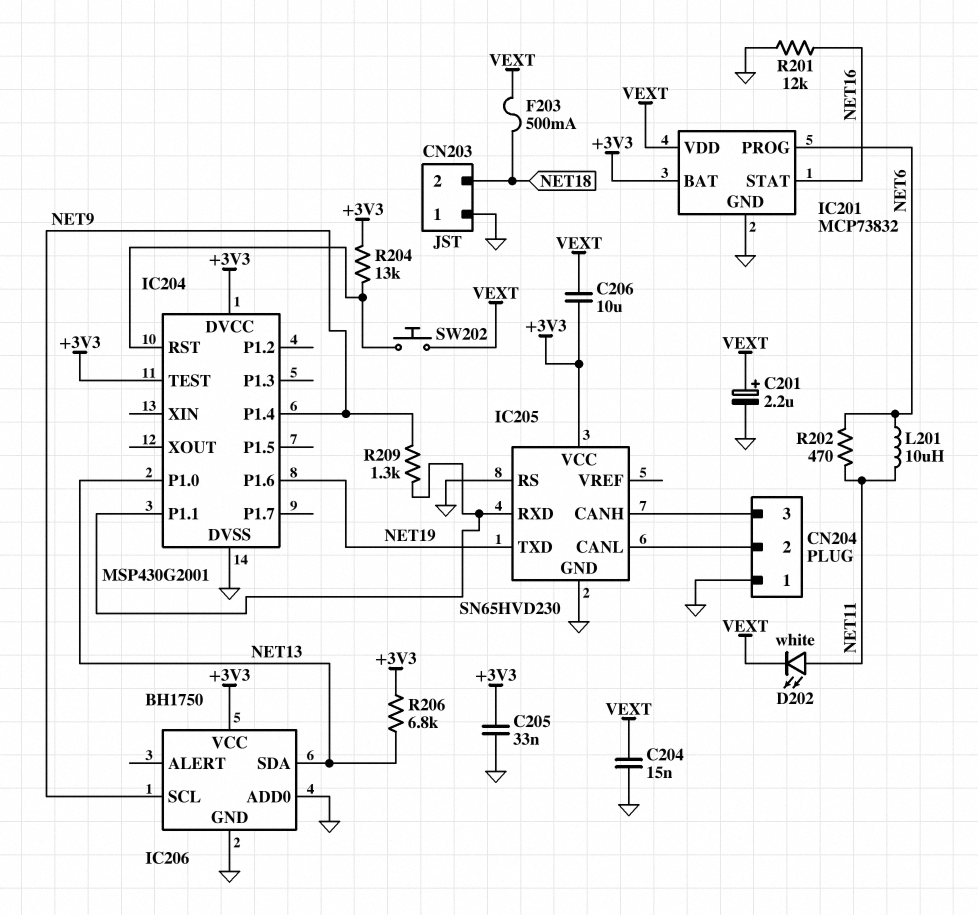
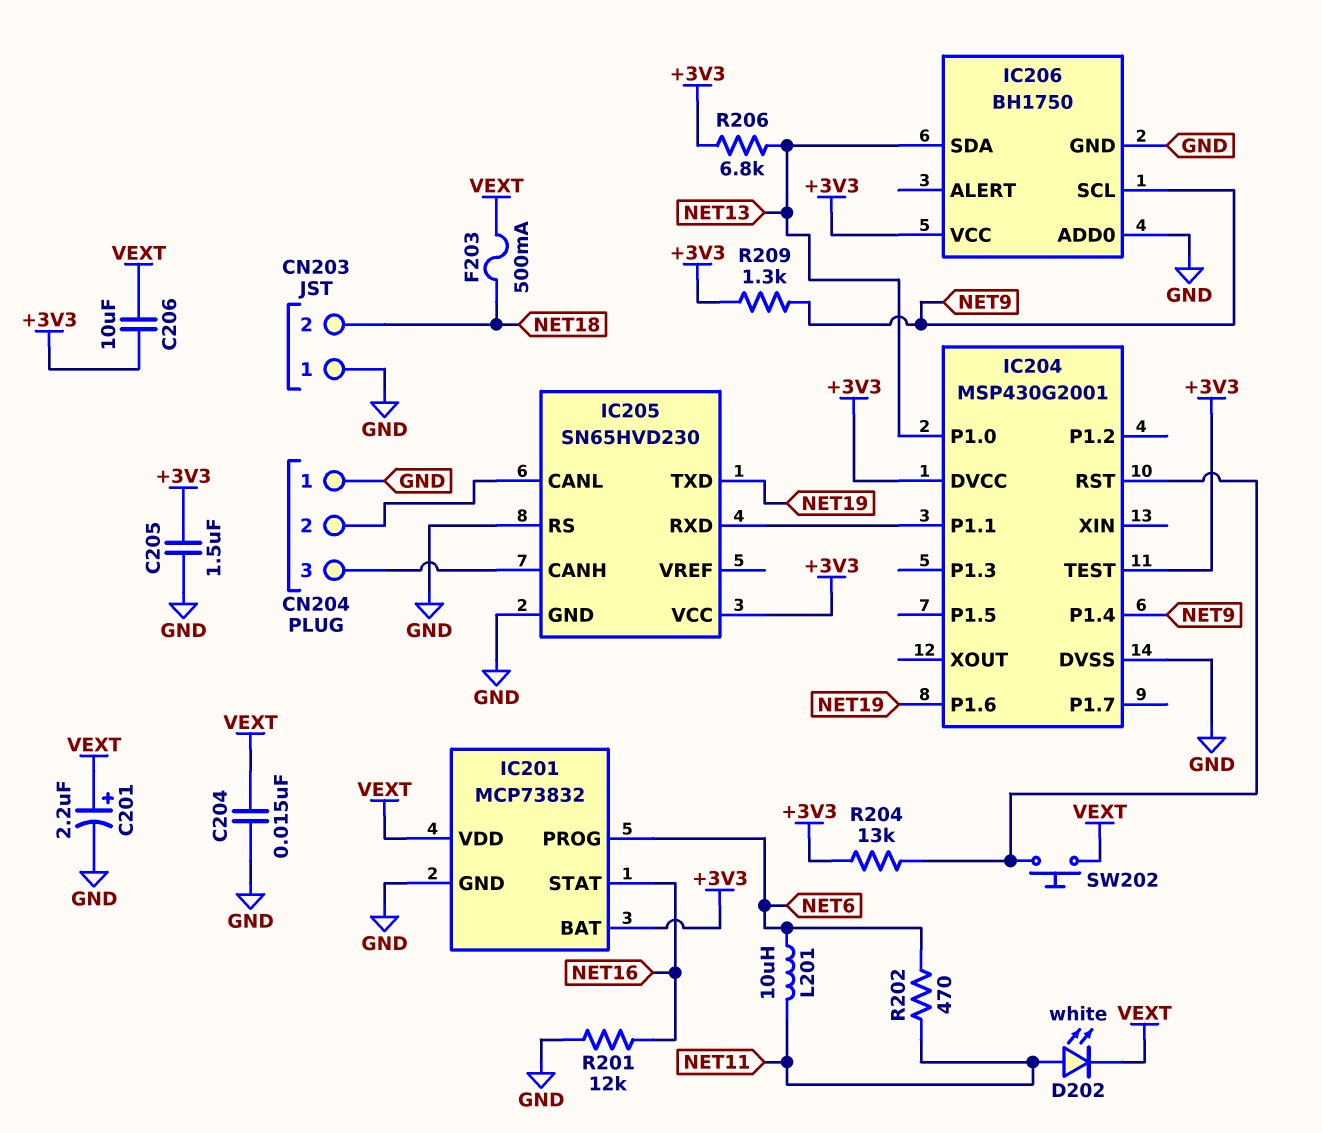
C205: 33nF (+3V3, GND) -> 1.5uF (+3V3, GND)
R209: 1.3k (IC204/P1.1, NET9) -> 1.3k (+3V3, NET9)

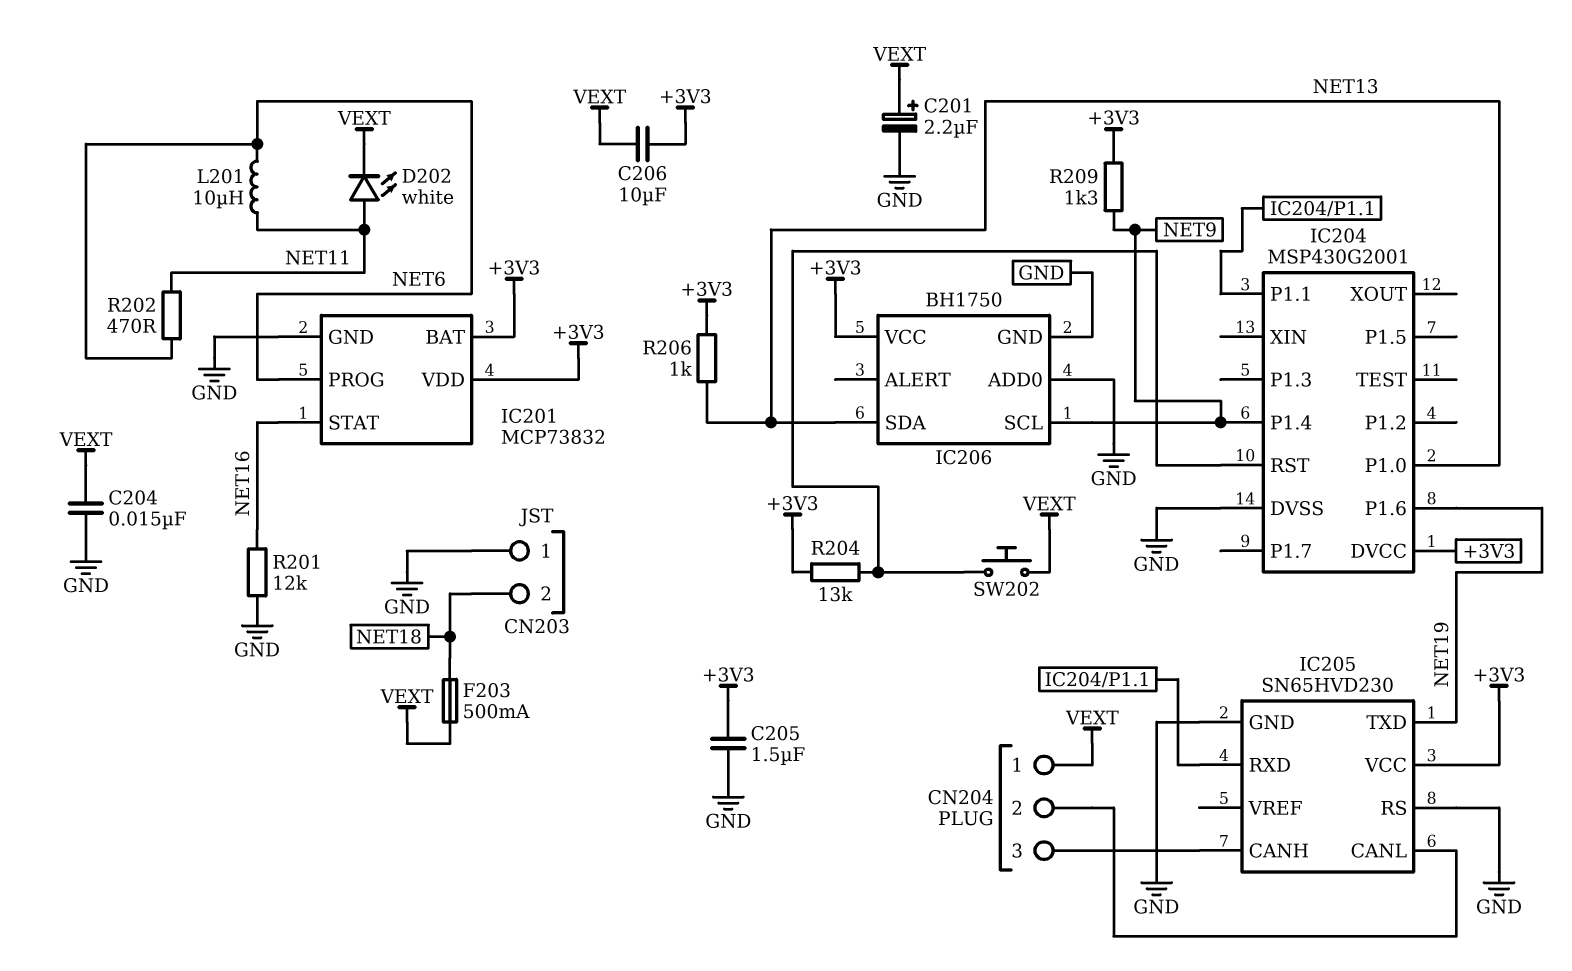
CN204 pin 1: GND -> VEXT
IC201 pin VDD: VEXT -> +3V3
IC204 pin TEST: +3V3 -> none
R206: 6.8k (+3V3, NET13) -> 1k (+3V3, NET13)

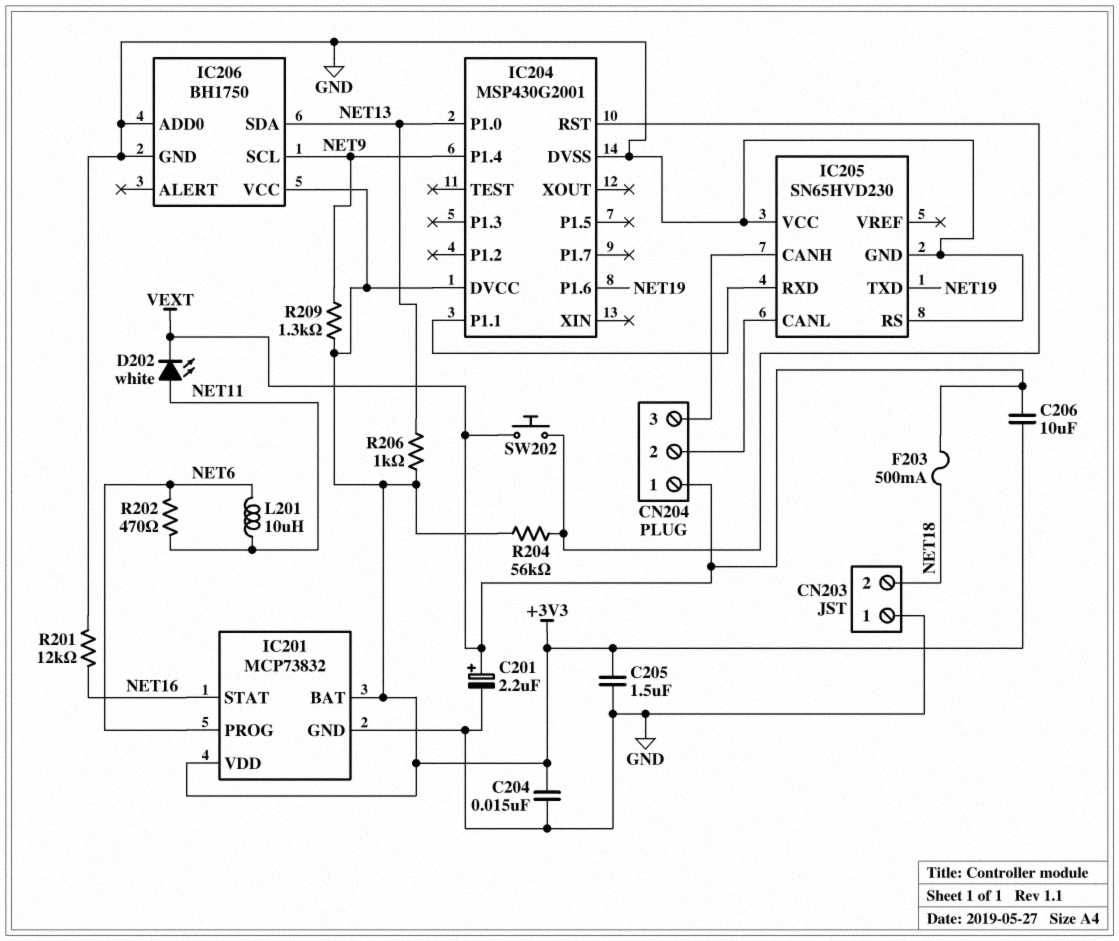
C204: 15nF (GND, VEXT) -> 15nF (+3V3, GND)
IC205 pin VCC: +3V3 -> GND
R204: 13k (+3V3, IC204/RST) -> 56k (+3V3, IC204/RST)

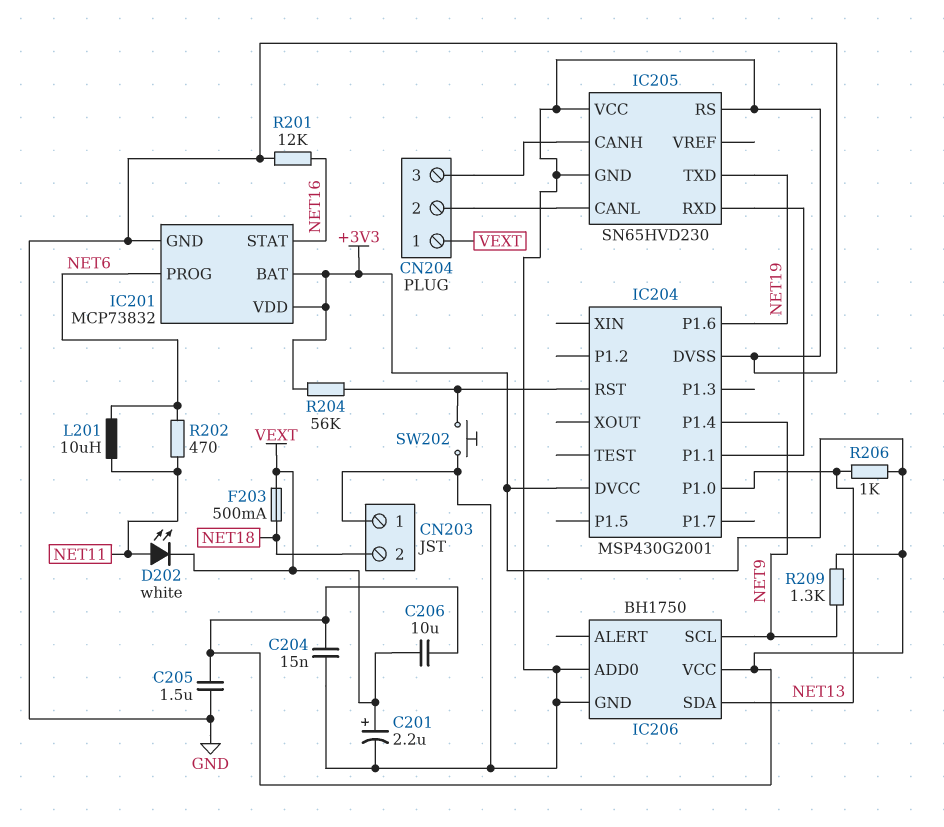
SW202: button (IC204/RST, VEXT) -> button (GND, IC204/RST)

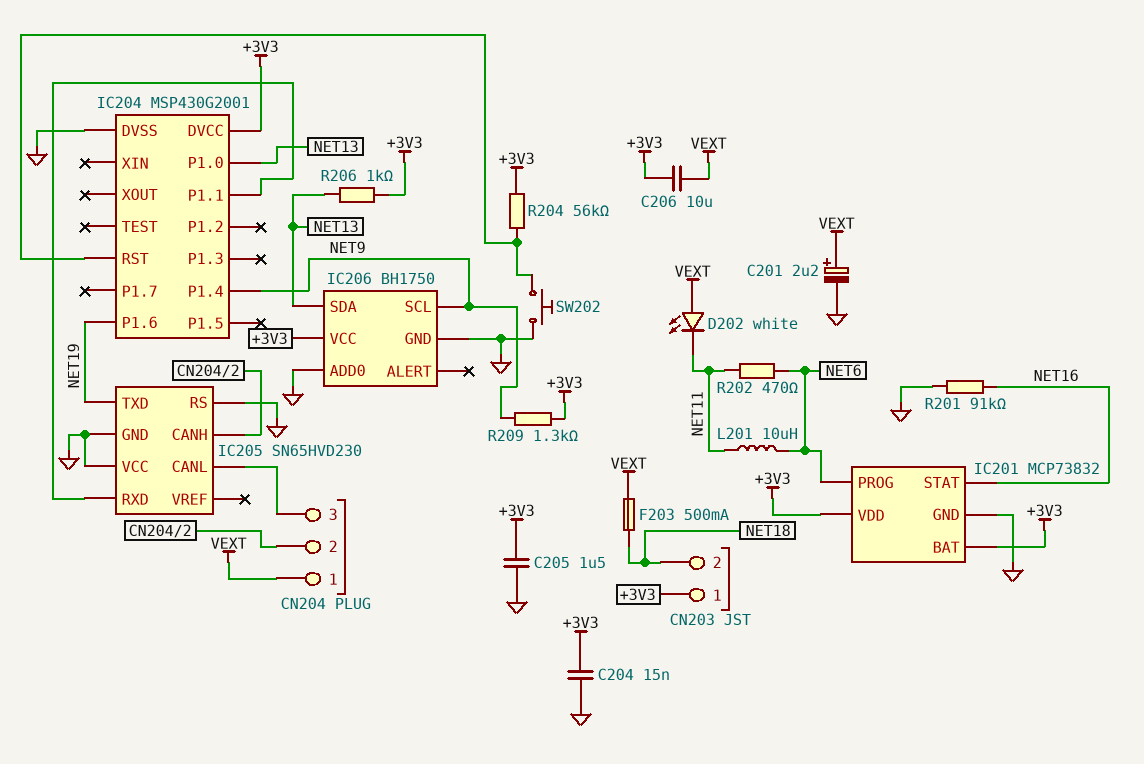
CN203 pin 1: GND -> +3V3
D202: LED white (A NET11, K VEXT) -> LED white (A VEXT, K NET11)
IC205 pin CANH: CN204/3 -> CN204/2
IC205 pin CANL: CN204/2 -> CN204/3
R201: 12k (GND, NET16) -> 91k (GND, NET16)

